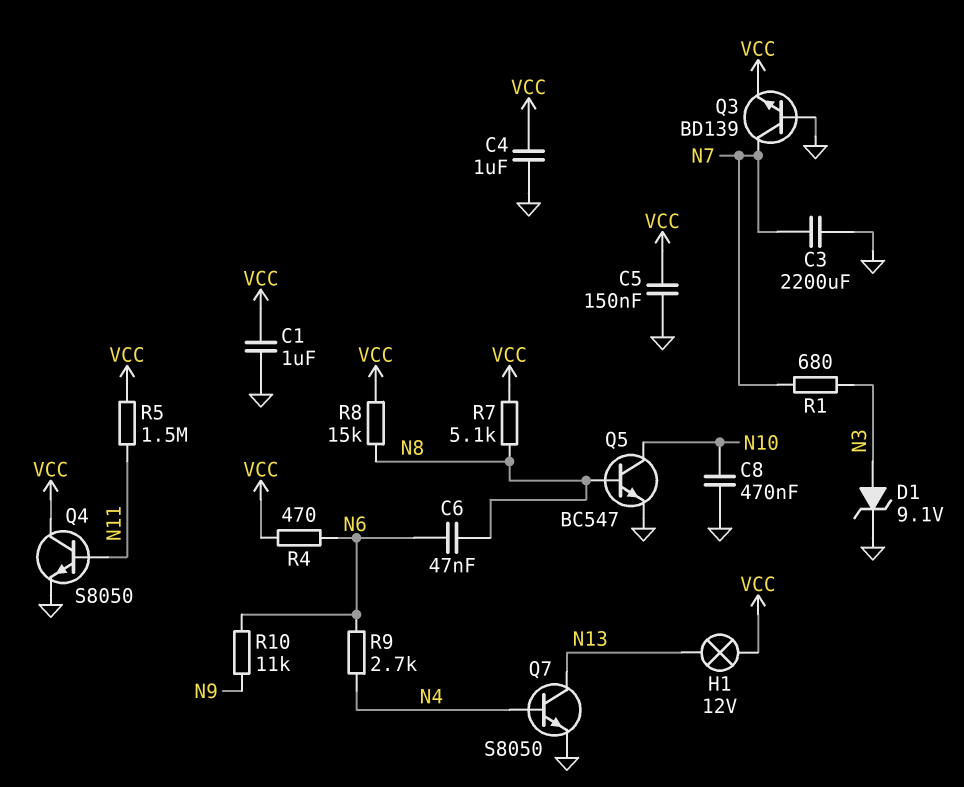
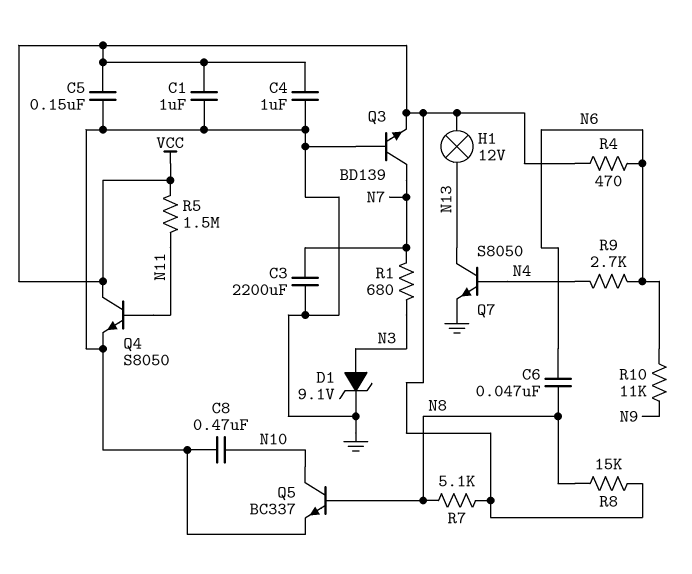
Q5: NPN BC547 (B N8, C N10, E GND) -> NPN BC337 (B N8, C N10, E GND)

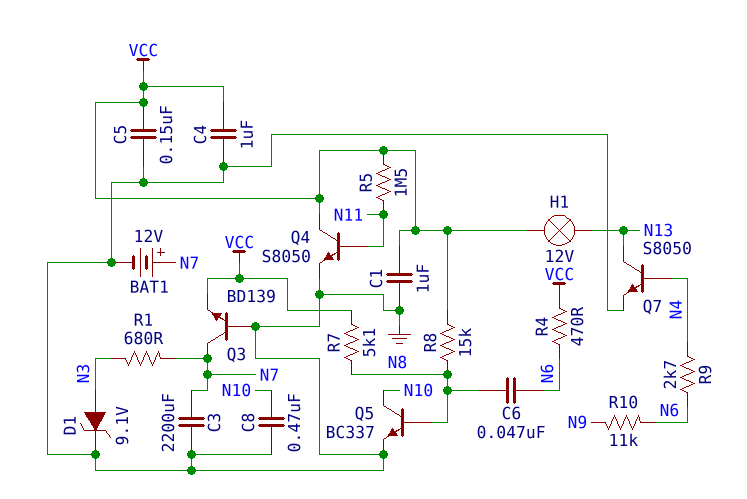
BAT1: none -> 12V (plus N7, minus GND)

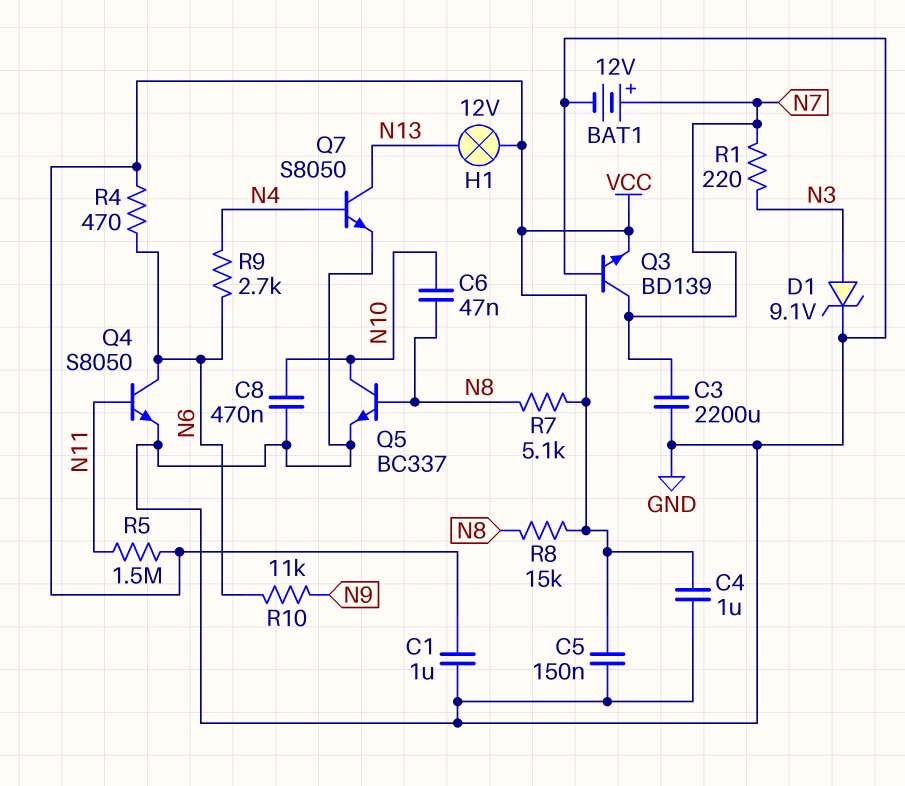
C6: 47nF (N6, N8) -> 47nF (N8, N10)
Q4: NPN S8050 (B N11, C VCC, E GND) -> NPN S8050 (B N11, C N6, E GND)
R1: 680 (N3, N7) -> 220 (N3, N7)

